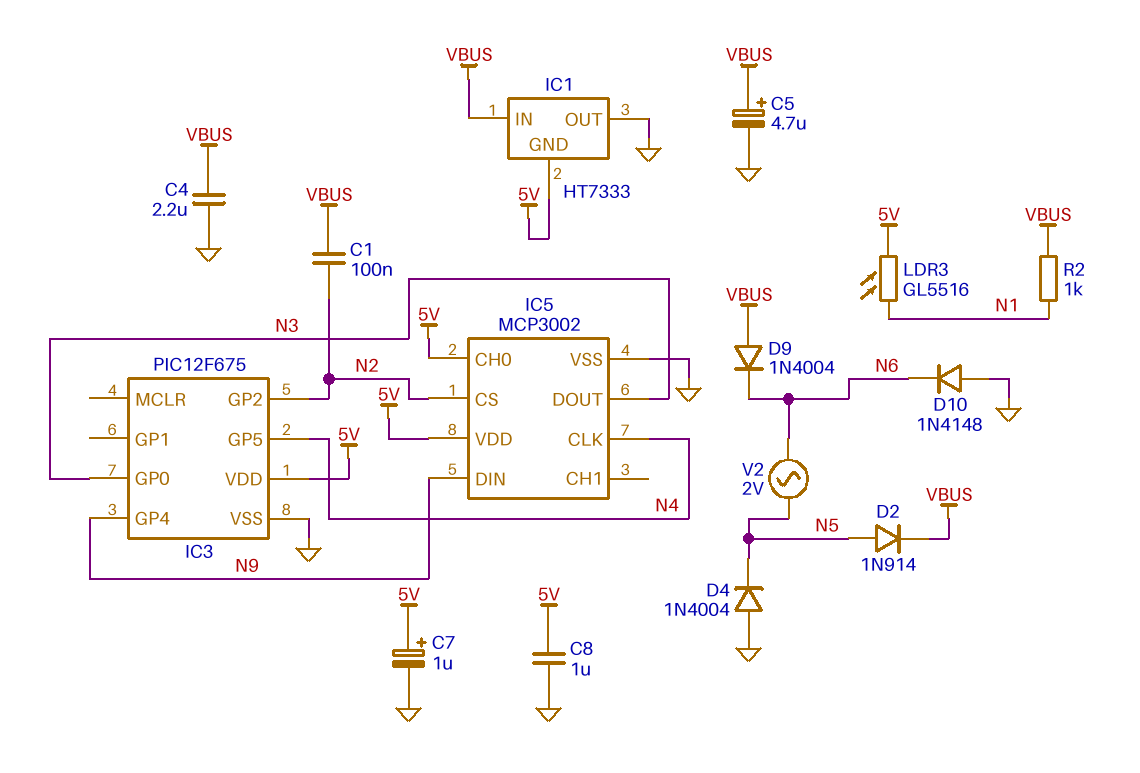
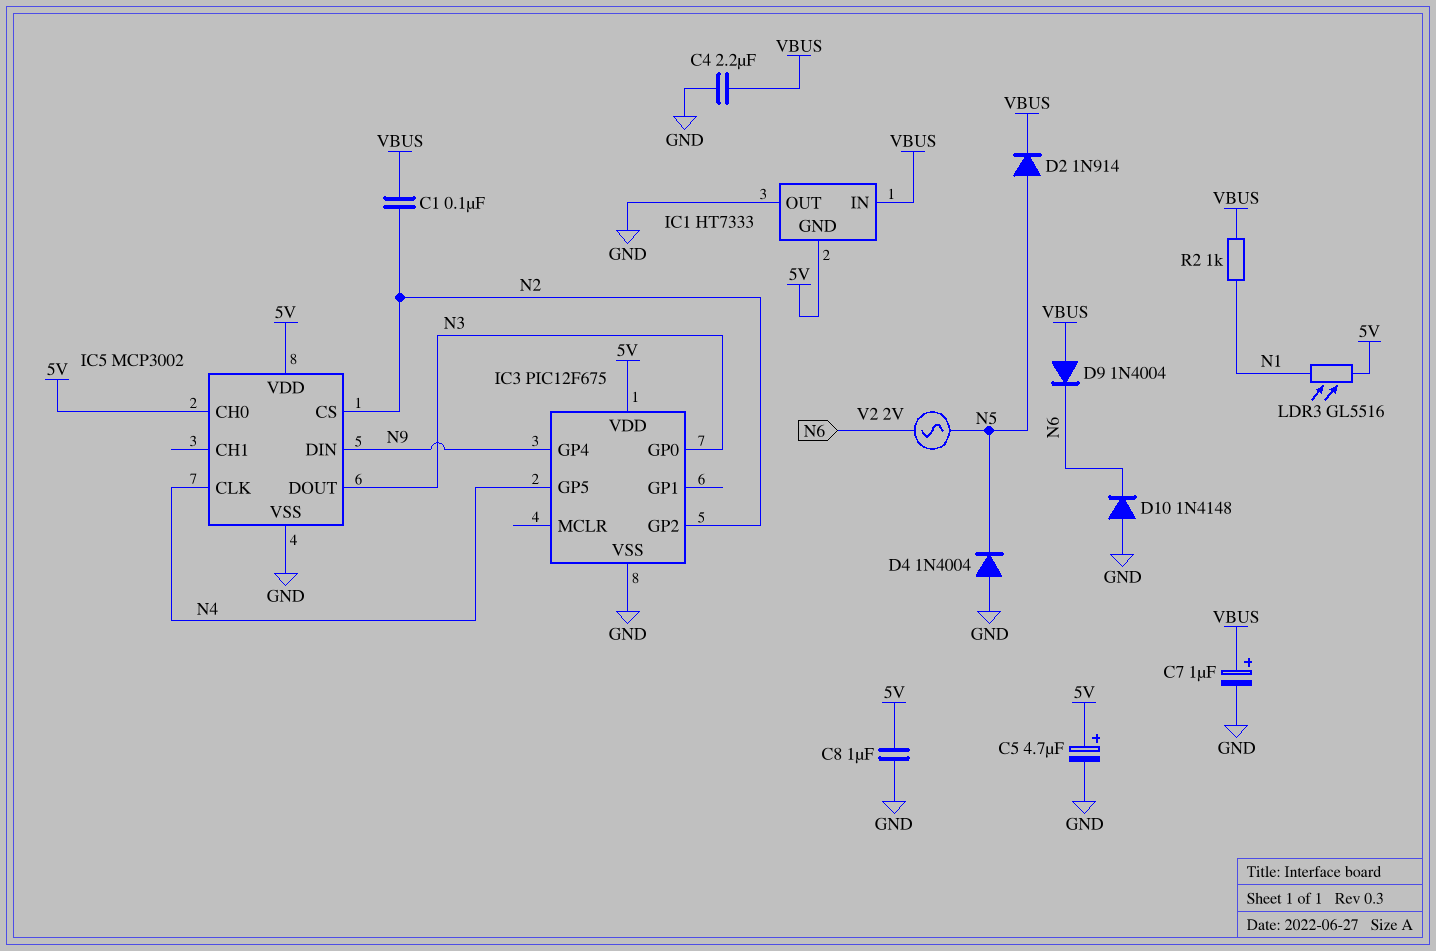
C5: 4.7uF (plus VBUS, minus GND) -> 4.7uF (plus 5V, minus GND)
C7: 1uF (plus 5V, minus GND) -> 1uF (plus VBUS, minus GND)

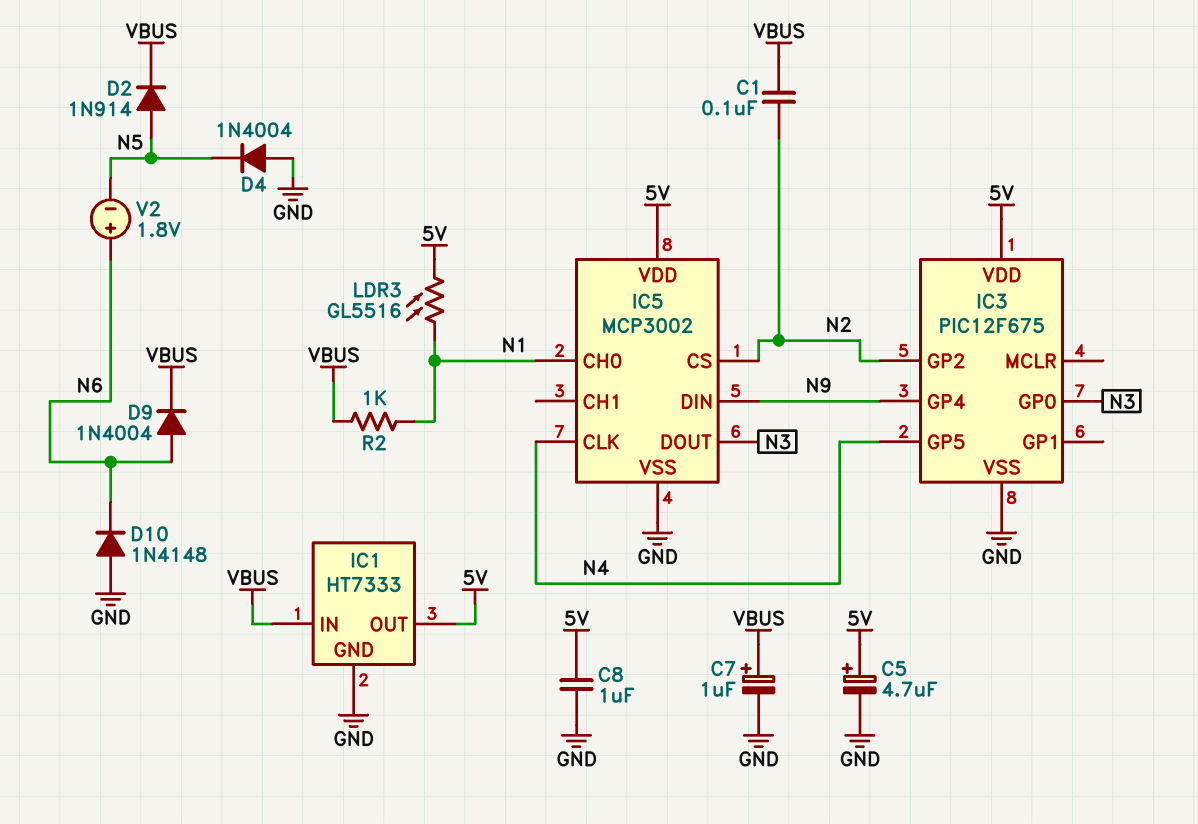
C4: 2.2uF (GND, VBUS) -> none
D9: diode 1N4004 (A VBUS, K N6) -> diode 1N4004 (A N6, K VBUS)
IC1 pin GND: 5V -> GND
IC1 pin OUT: GND -> 5V
IC5 pin CH0: 5V -> N1
V2: AC 2V (N5, N6) -> 1.8V (plus N6, minus N5)

